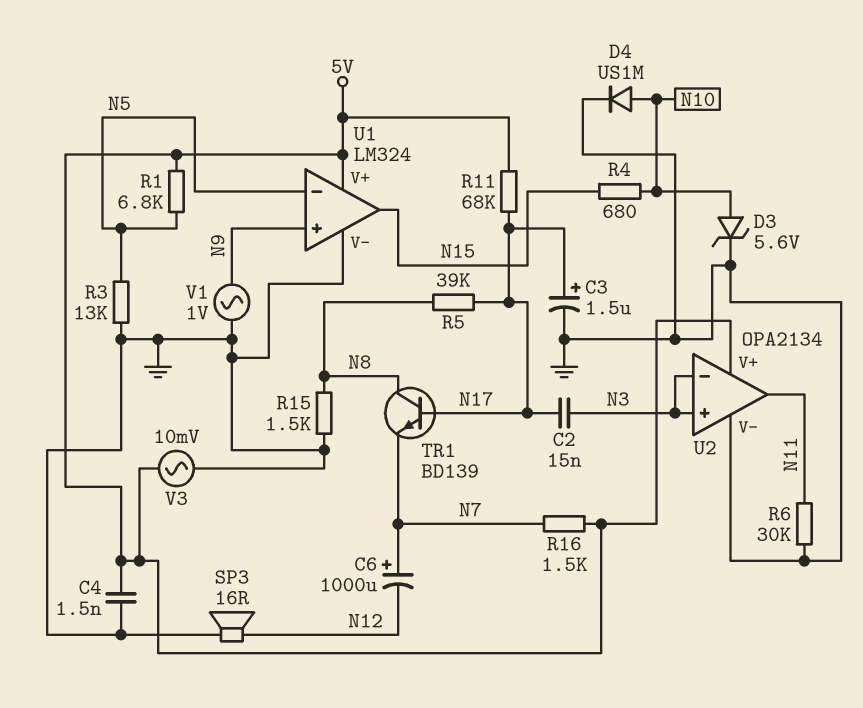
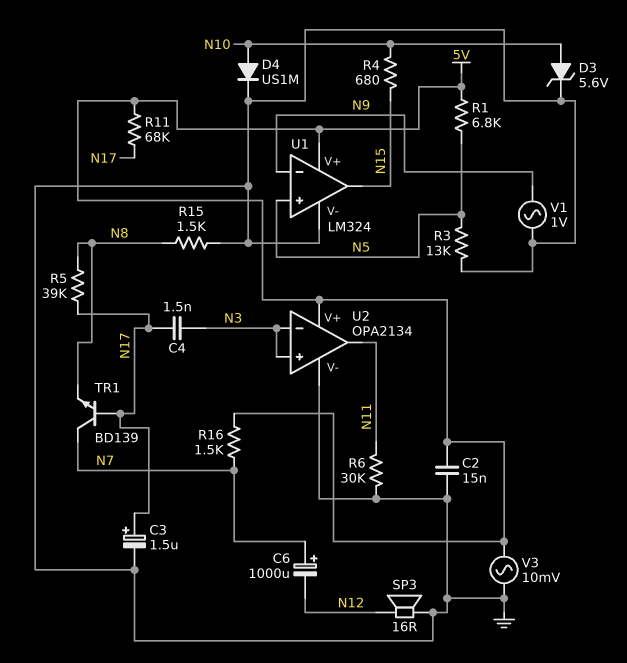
C2: 15nF (N3, N17) -> 15nF (5V, GND)
C4: 1.5nF (5V, GND) -> 1.5nF (N3, N17)
TR1: NPN BD139 (B N17, C N8, E N7) -> NPN BD139 (B N17, C N7, E N8)
U1 pin in+: N9 -> N5
U1 pin in-: N5 -> N9

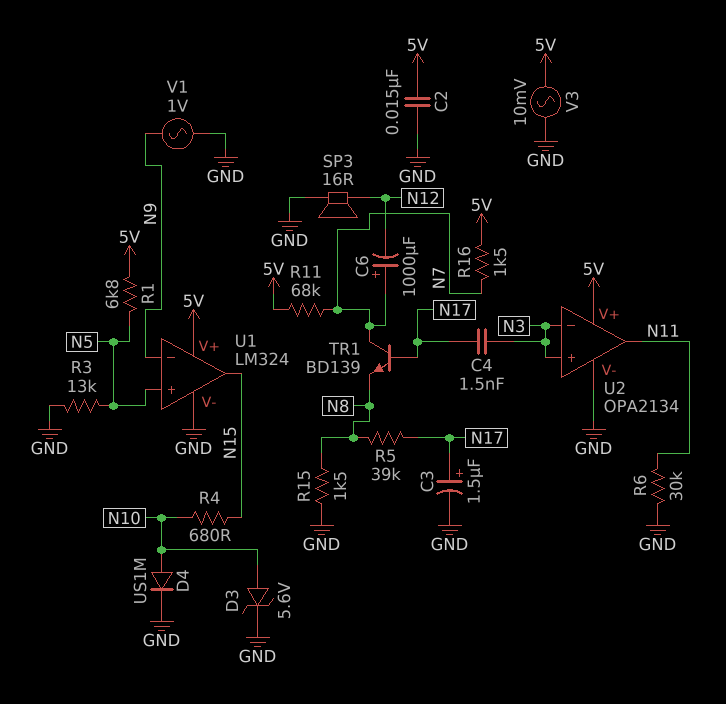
R11: 68k (5V, N17) -> 68k (5V, N7)

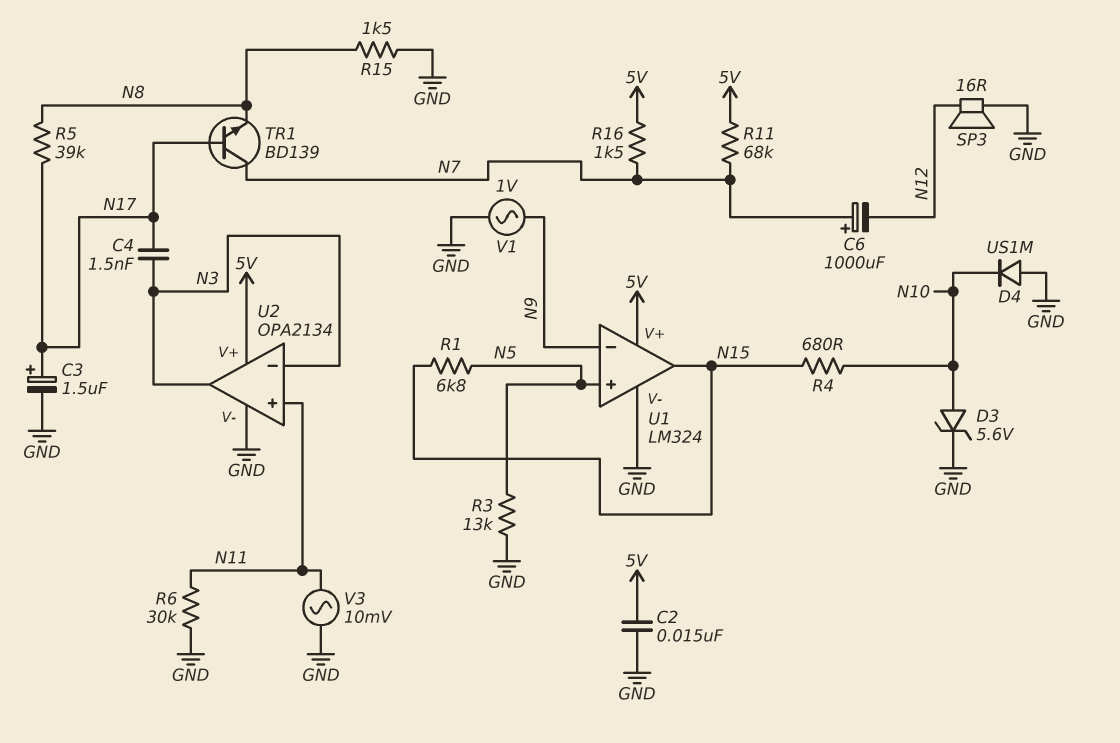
D4: diode US1M (A N10, K GND) -> diode US1M (A GND, K N10)
R1: 6.8k (5V, N5) -> 6.8k (N5, N15)
U2 pin in+: N3 -> N11
U2 pin out: N11 -> N3
V3: AC 10mV (5V, GND) -> AC 10mV (GND, N11)

